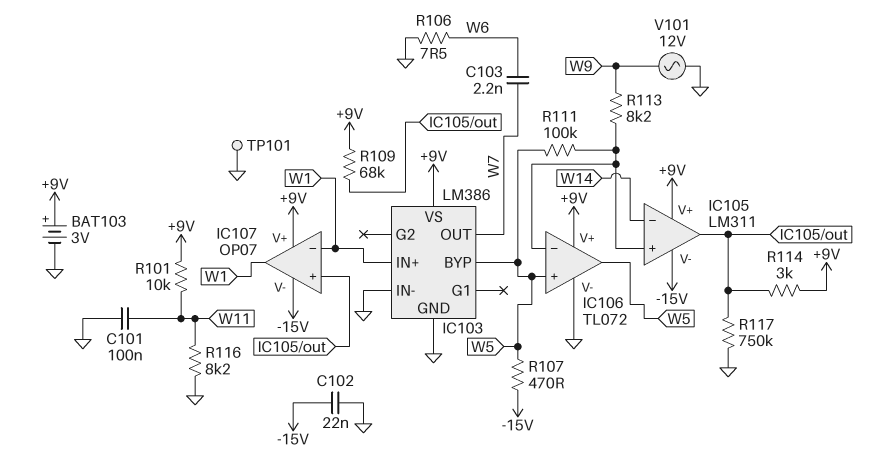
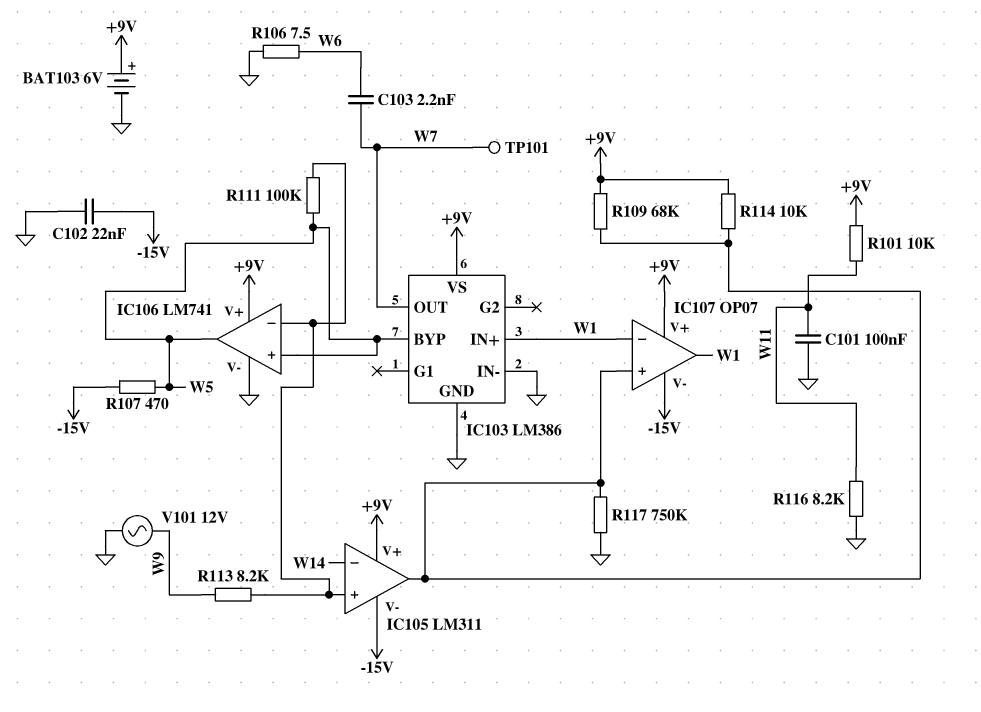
BAT103: 3V (plus +9V, minus GND) -> 6V (plus +9V, minus GND)
IC106: TL072 -> LM741
R114: 3k (+9V, IC105/out) -> 10k (+9V, IC105/out)
TP101: test point (GND) -> test point (W7)

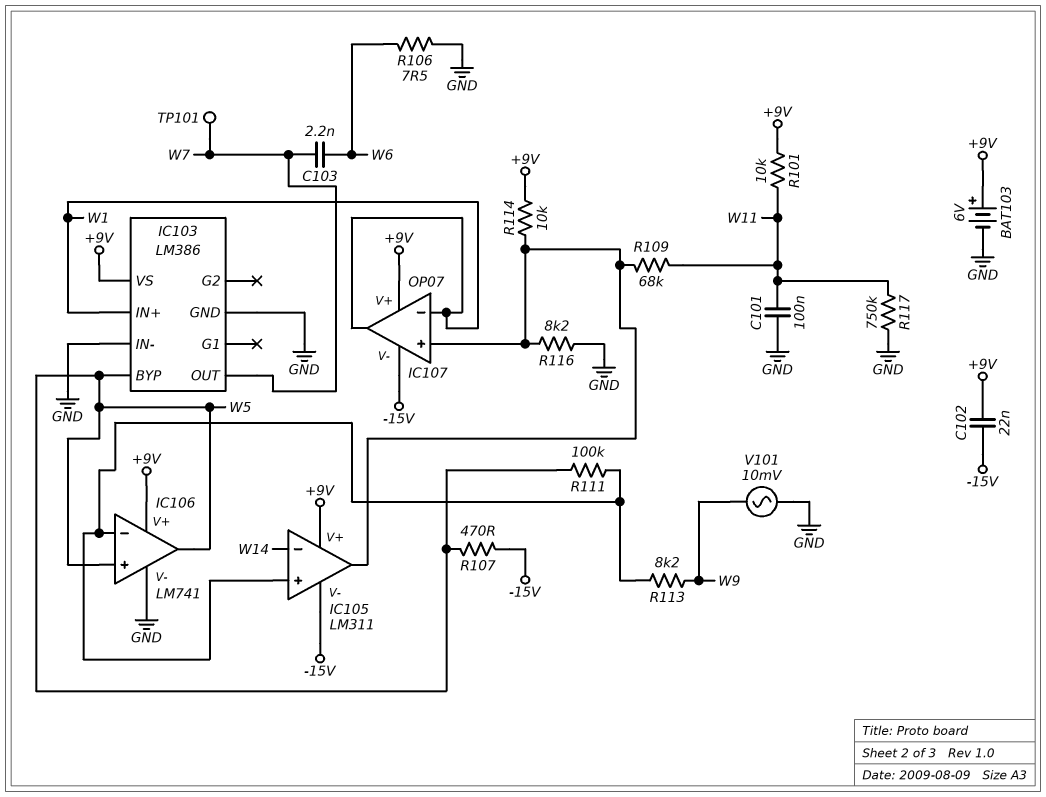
C102: 22nF (-15V, GND) -> 22nF (+9V, -15V)
R109: 68k (+9V, IC105/out) -> 68k (IC105/out, W11)
R116: 8.2k (GND, W11) -> 8.2k (GND, IC105/out)
R117: 750k (GND, IC105/out) -> 750k (GND, W11)
V101: AC 12V (GND, W9) -> AC 10mV (GND, W9)

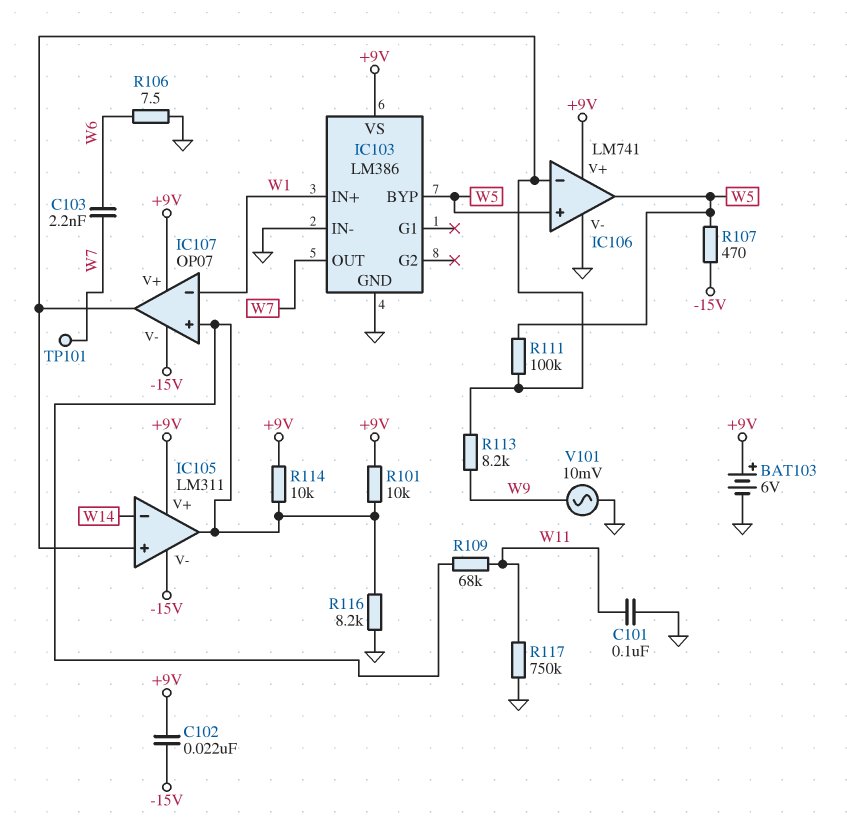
IC107 pin out: W1 -> IC105/in+
R101: 10k (+9V, W11) -> 10k (+9V, IC105/out)

